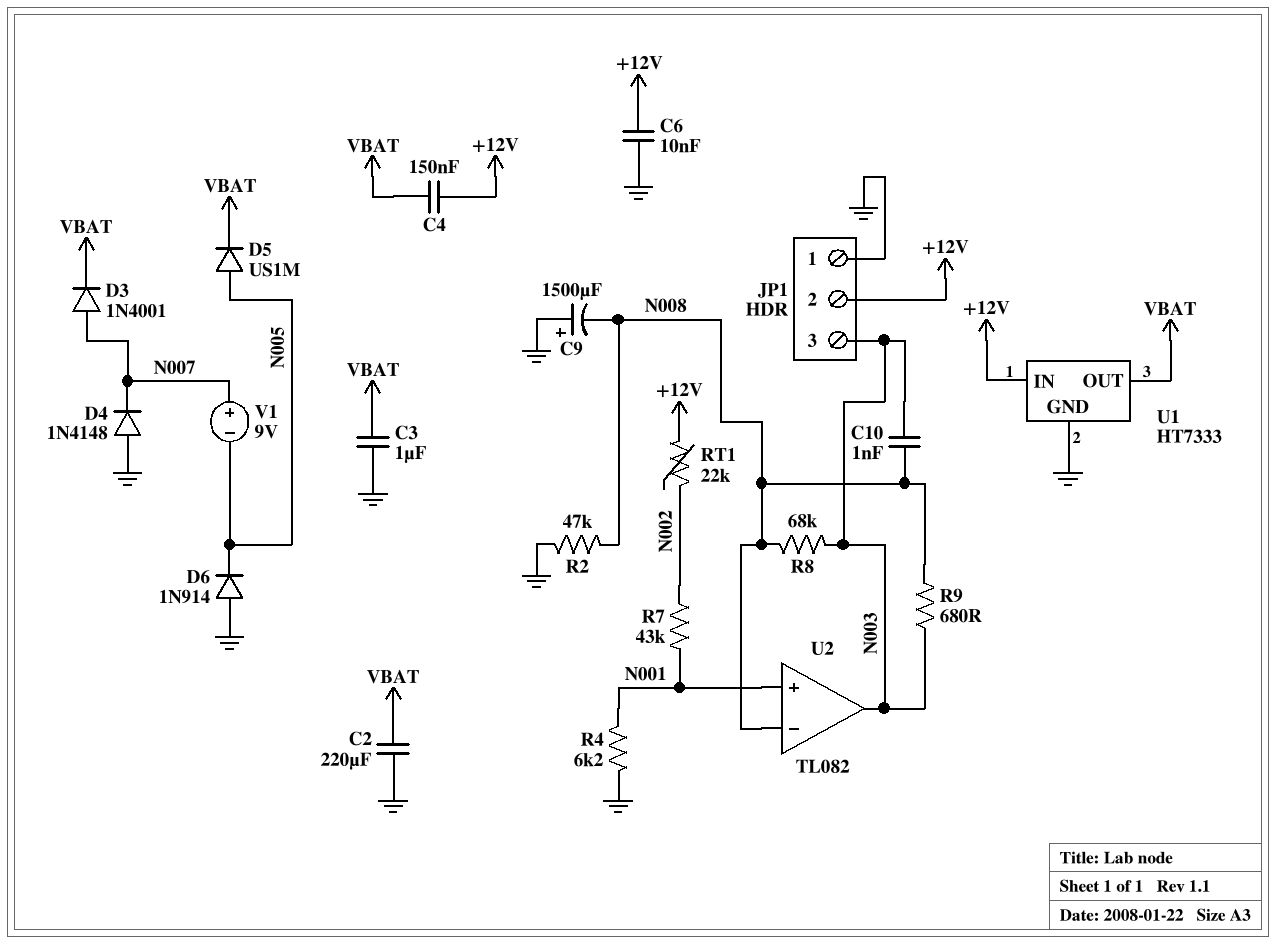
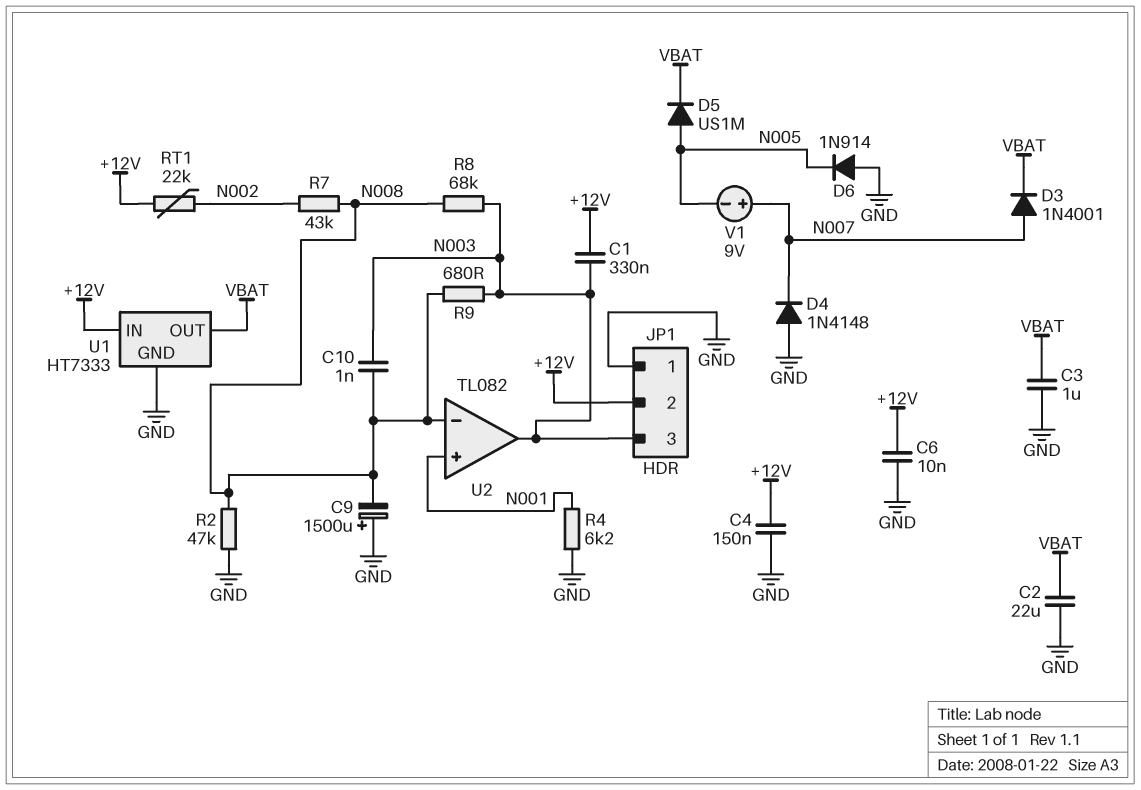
C1: none -> 330nF (+12V, N003)
C2: 220uF (GND, VBAT) -> 22uF (GND, VBAT)
C4: 150nF (+12V, VBAT) -> 150nF (+12V, GND)
R7: 43k (N001, N002) -> 43k (N002, N008)

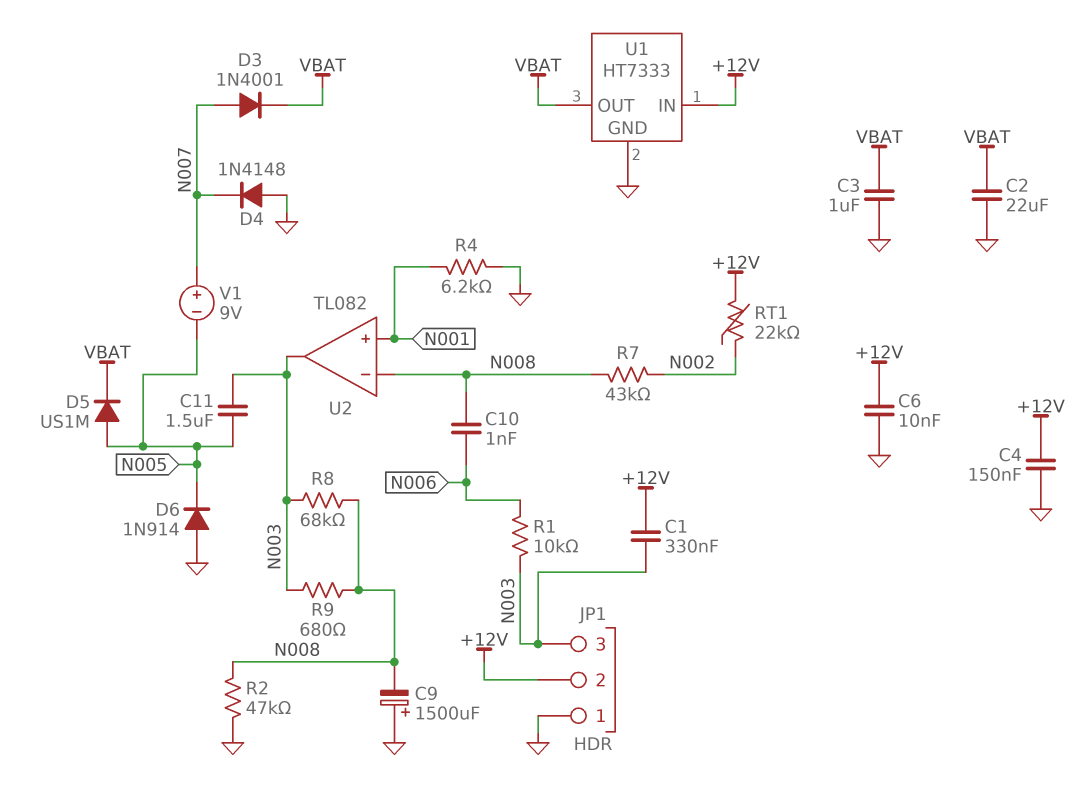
C10: 1nF (N003, N008) -> 1nF (N006, N008)
C11: none -> 1.5uF (N003, N005)
R1: none -> 10k (N003, N006)

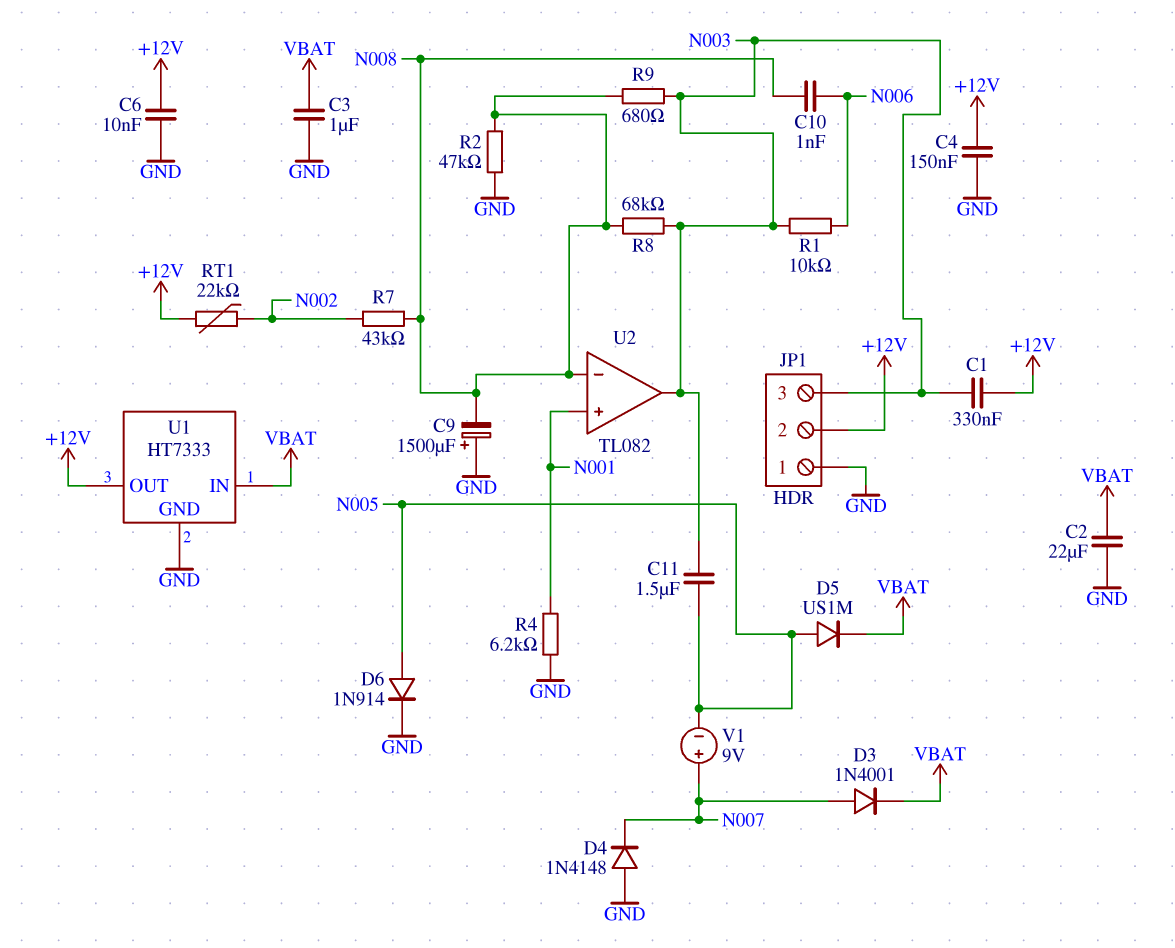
D6: diode 1N914 (A GND, K N005) -> diode 1N914 (A N005, K GND)
U1 pin IN: +12V -> VBAT
U1 pin OUT: VBAT -> +12V

